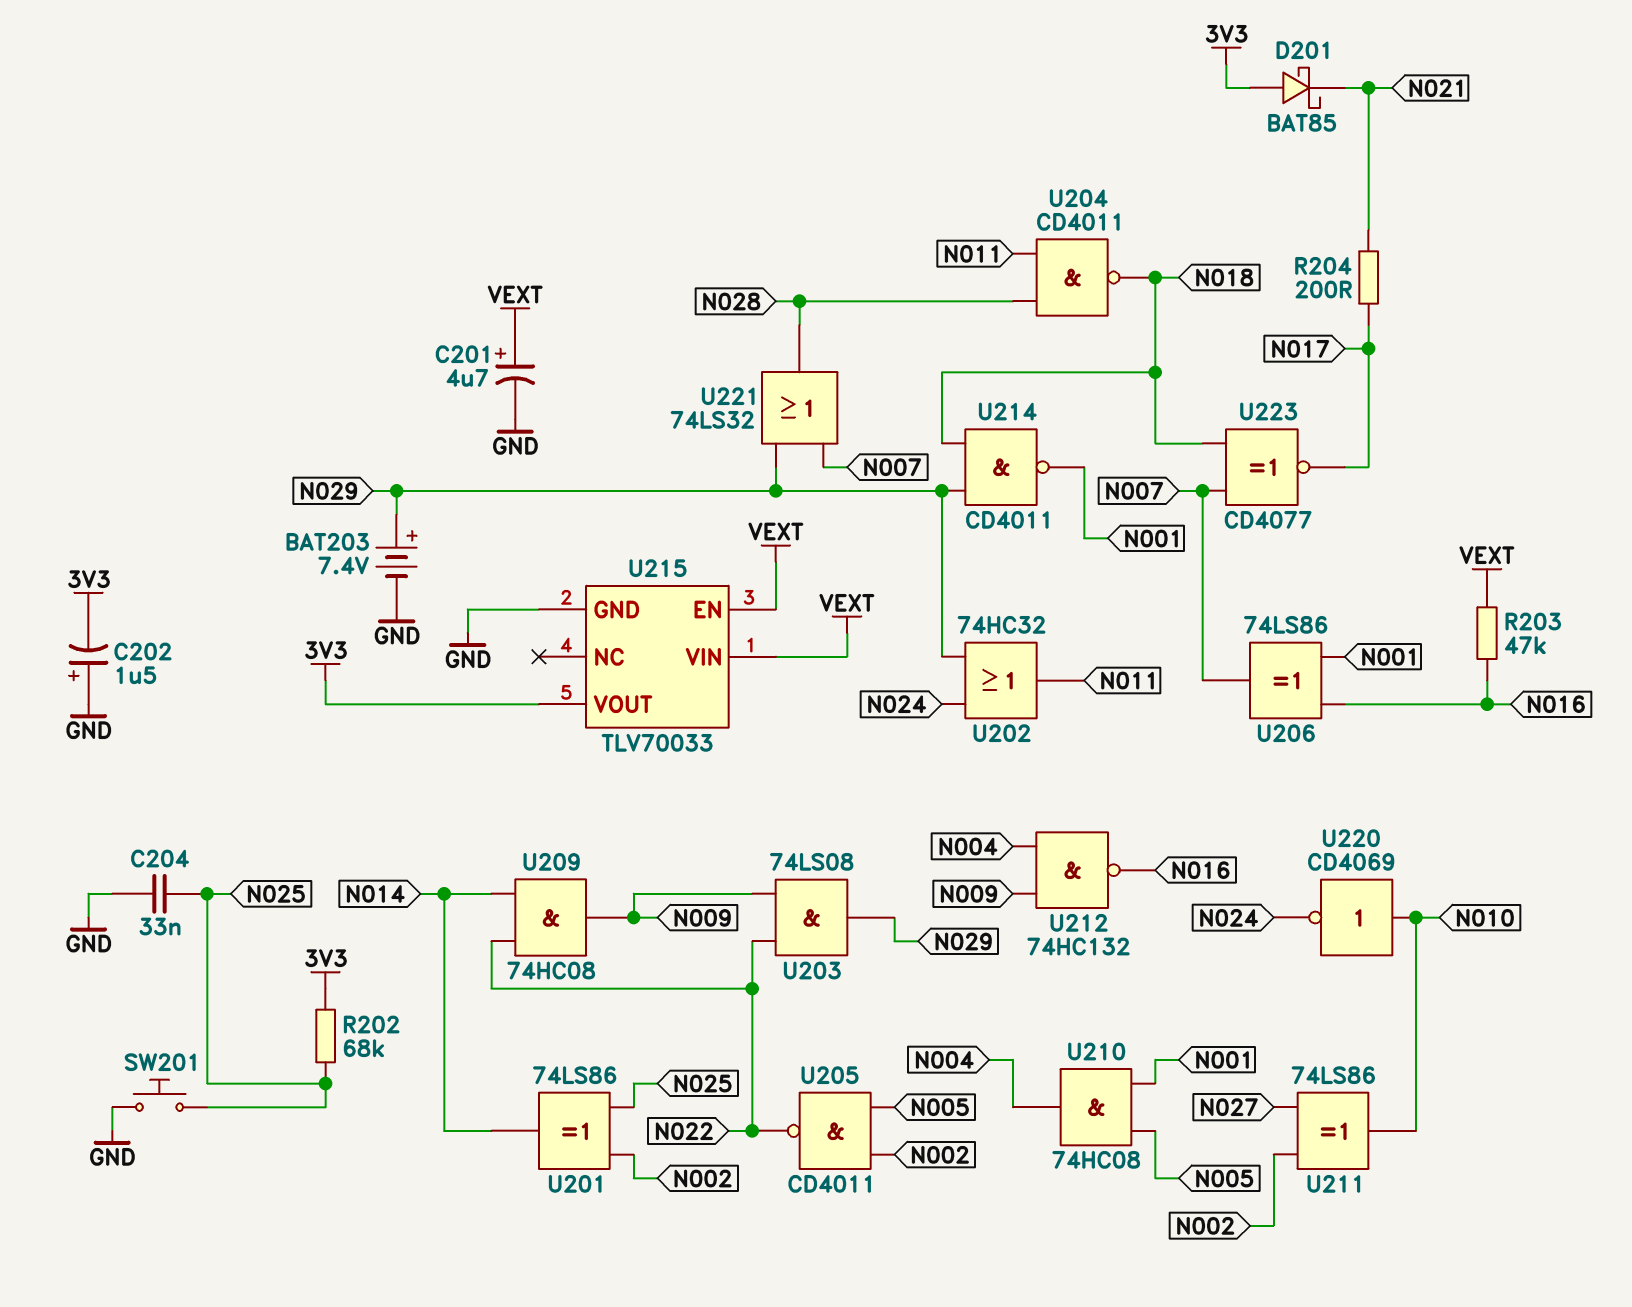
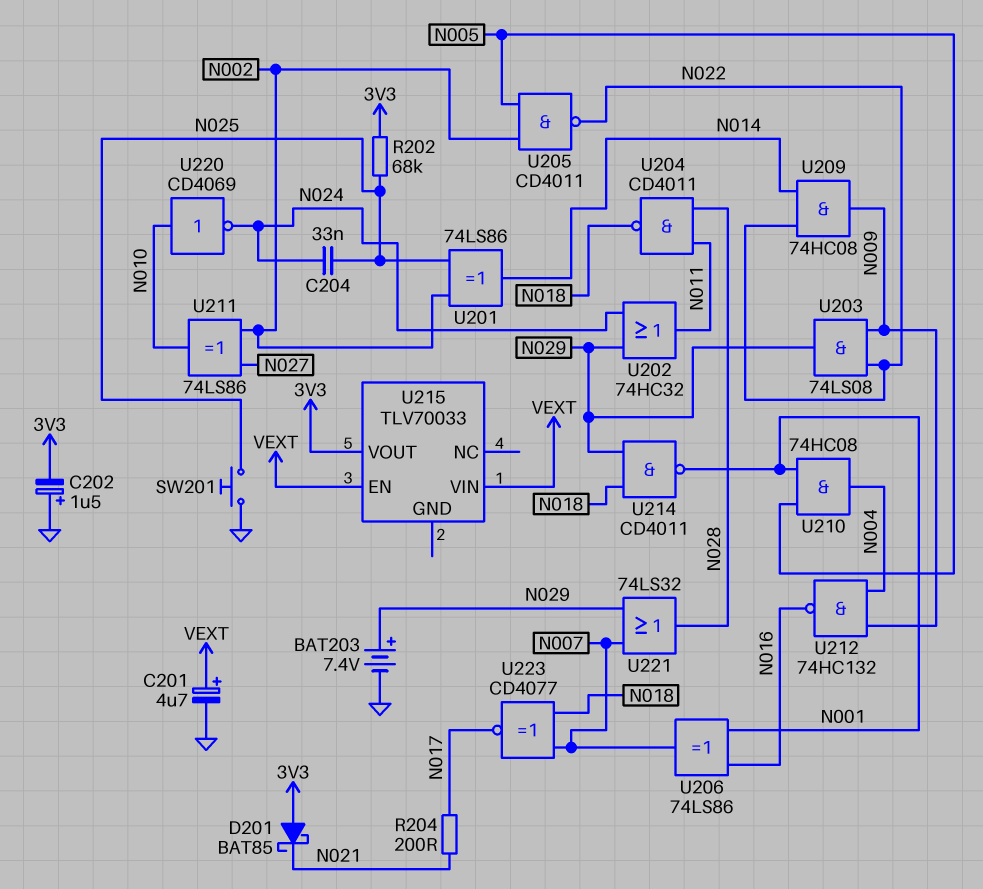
C204: 33nF (GND, N025) -> 33nF (N024, N025)
R203: 47k (N016, VEXT) -> none
U215 pin GND: GND -> none

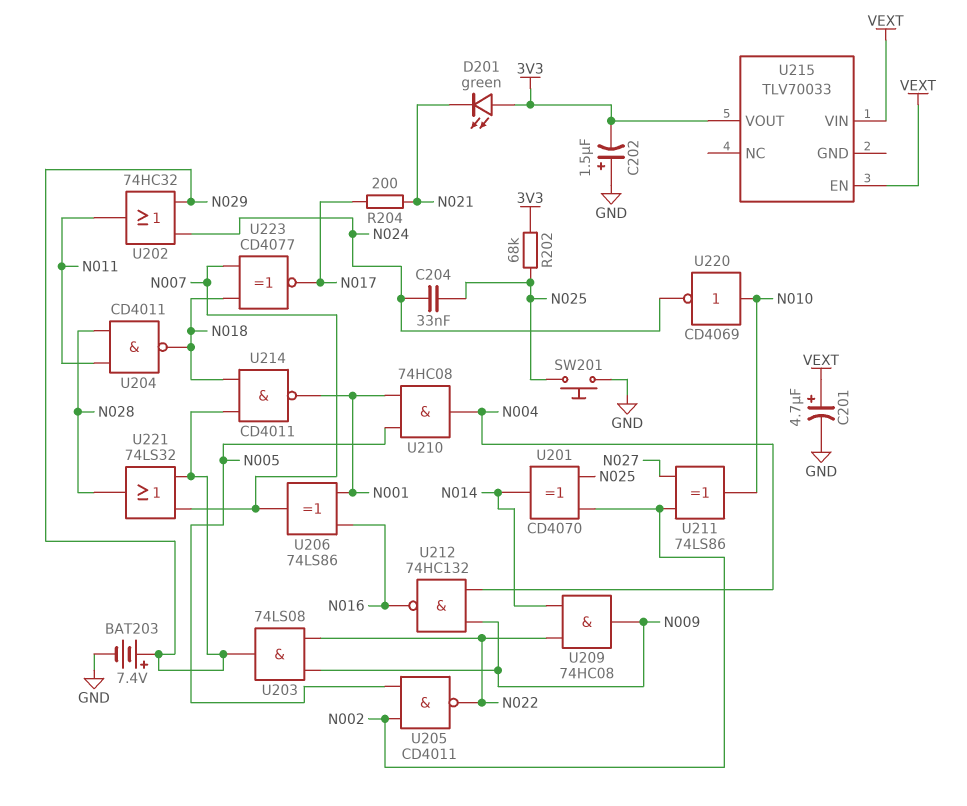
D201: schottky BAT85 (A 3V3, K N021) -> LED green (A 3V3, K N021)
U201: XOR 74LS86 (in N002, in N025, out N014) -> XOR CD4070 (in N002, in N025, out N014)

